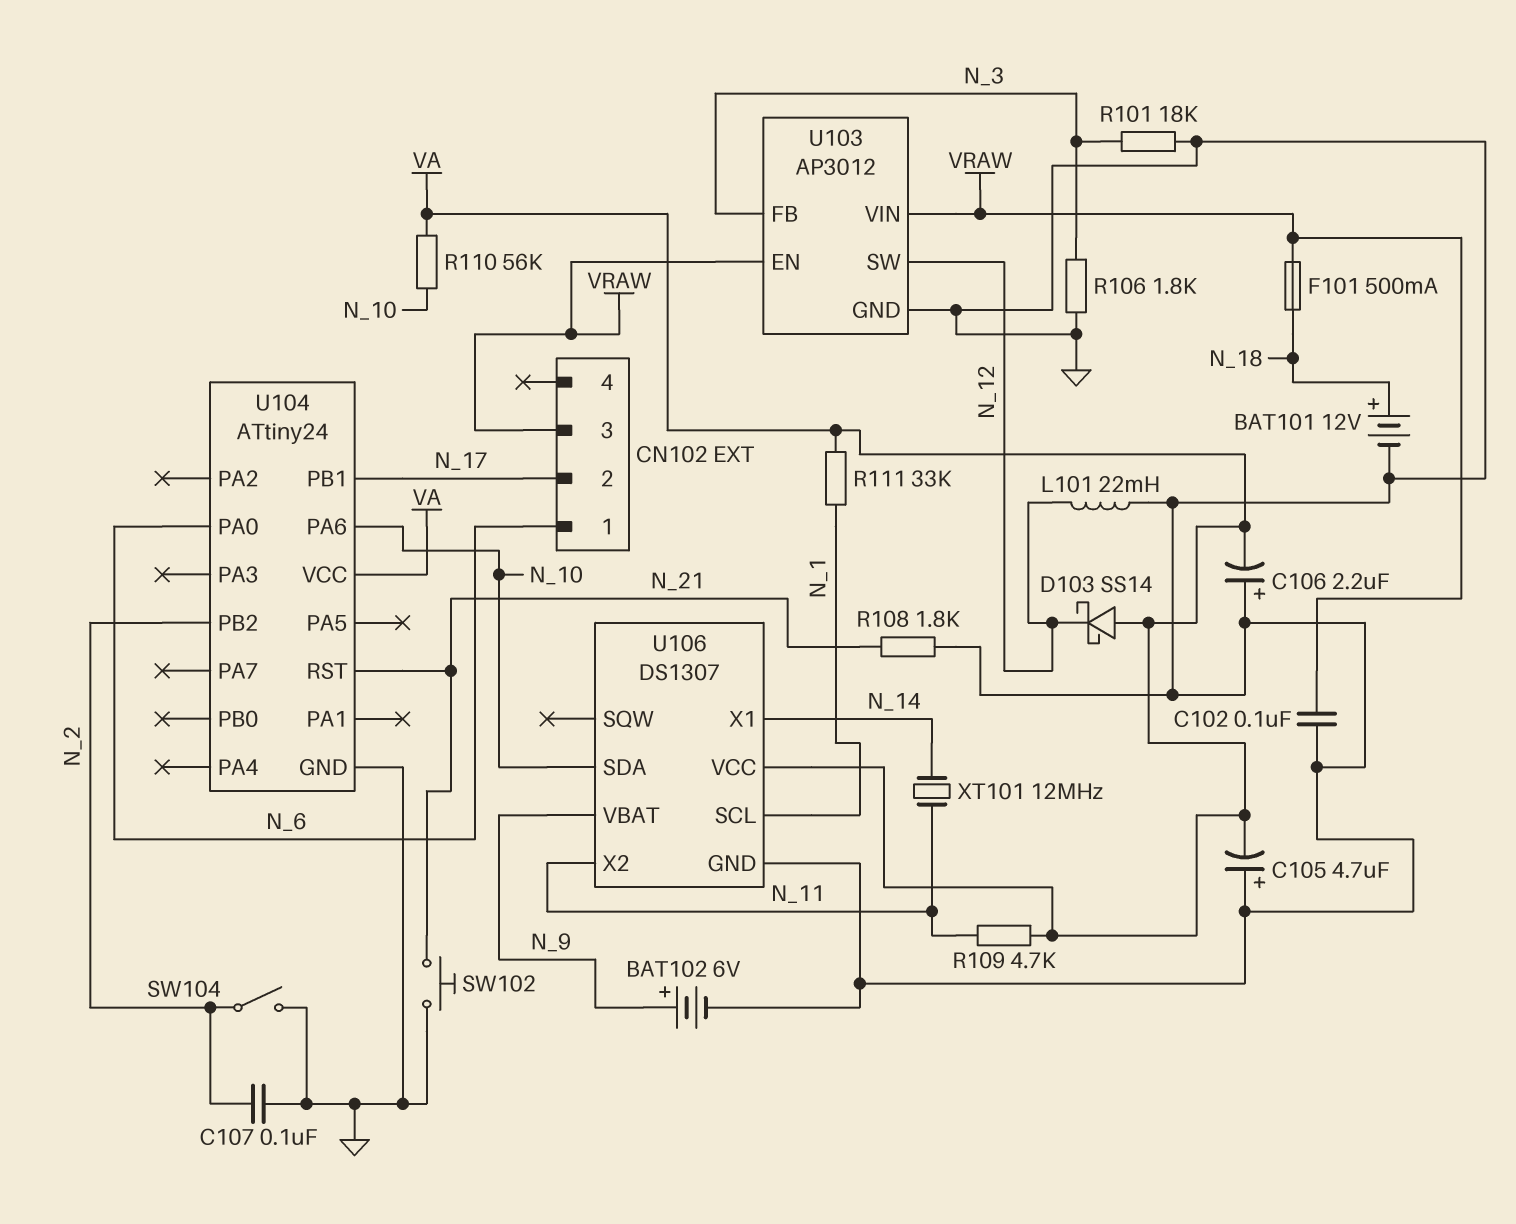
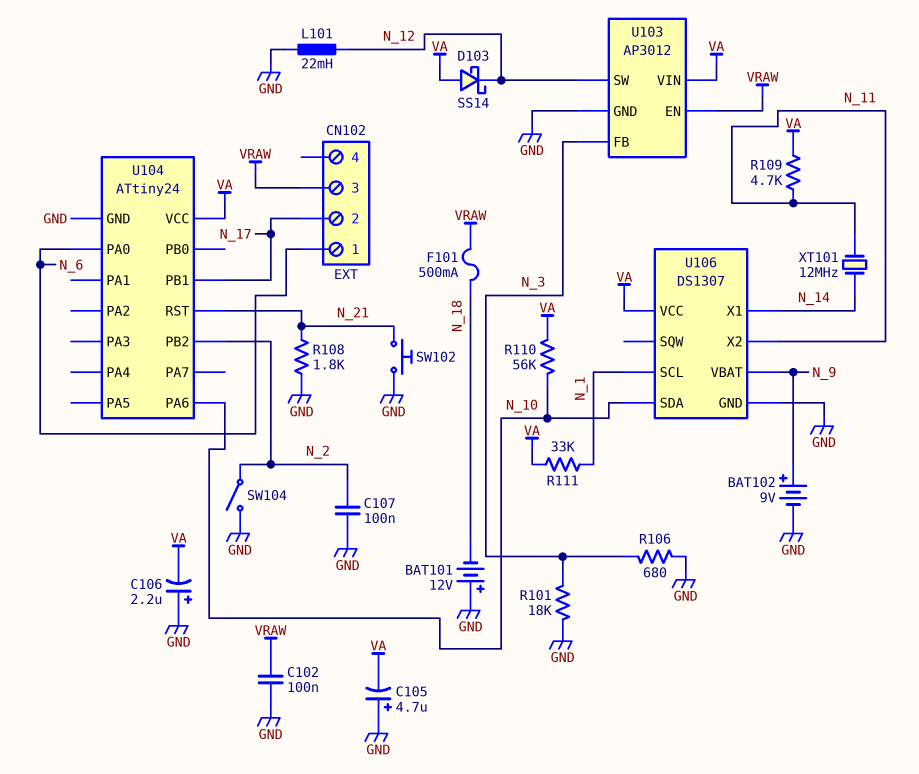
BAT101: 12V (plus N_18, minus GND) -> 12V (plus GND, minus N_18)
BAT102: 6V (plus N_9, minus GND) -> 9V (plus N_9, minus GND)
R106: 1.8k (GND, N_3) -> 680 (GND, N_3)
U103 pin VIN: VRAW -> VA

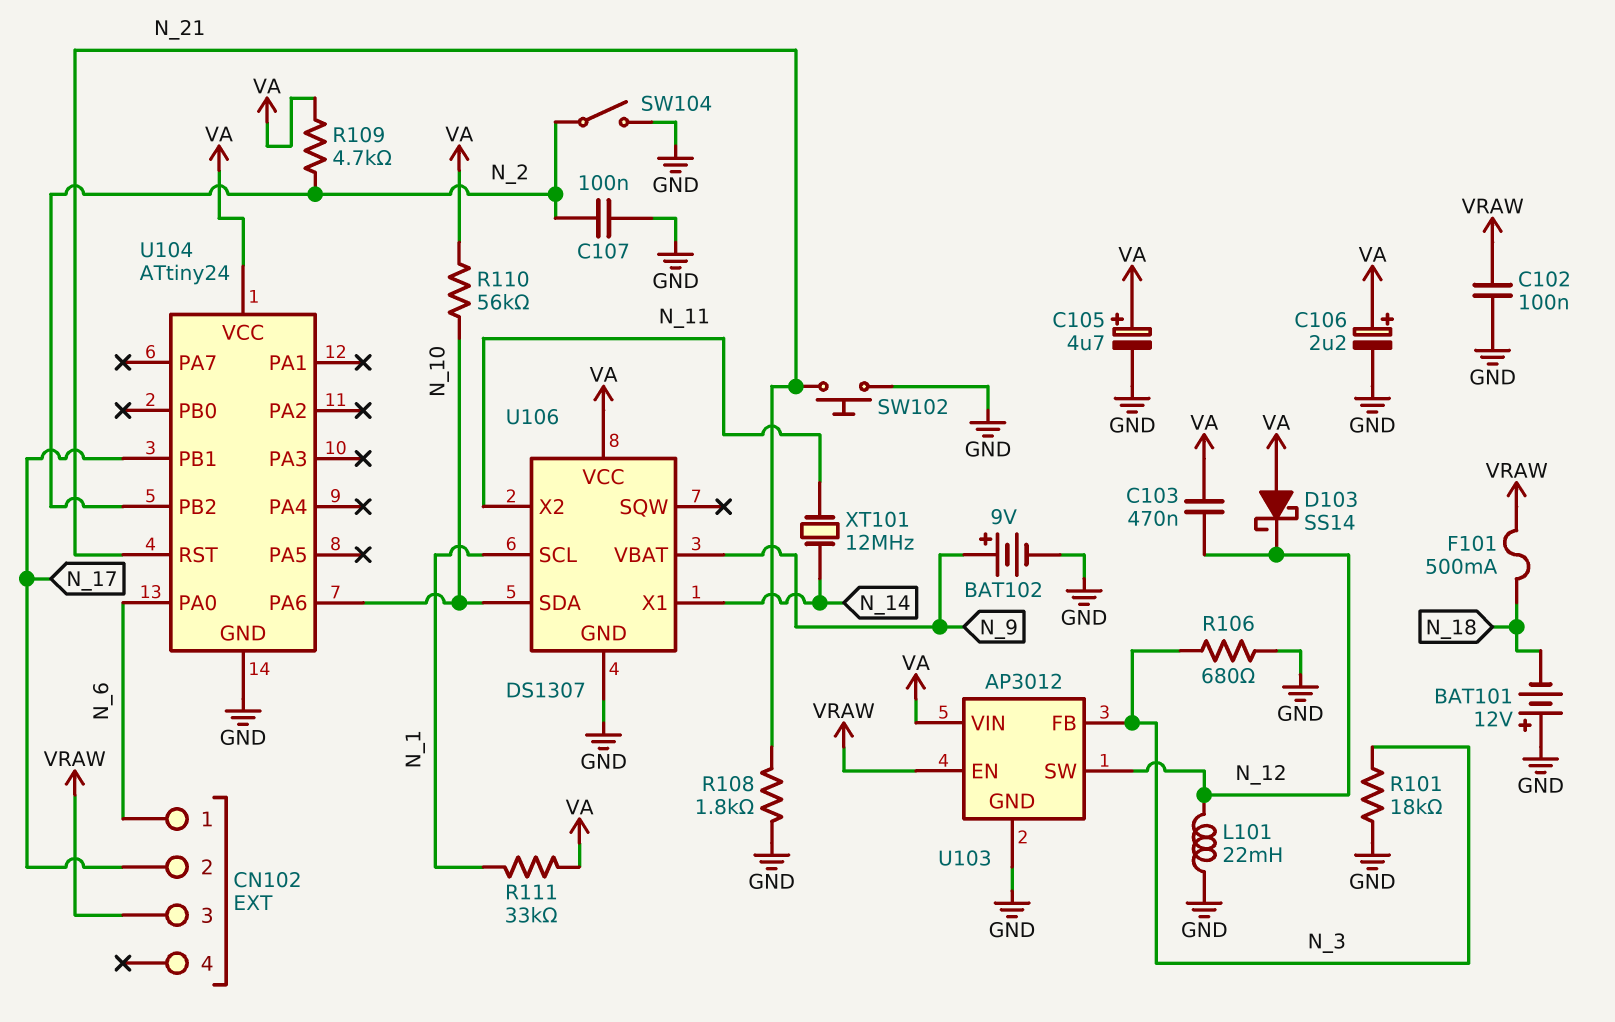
C103: none -> 470nF (N_12, VA)
C105: 4.7uF (plus GND, minus VA) -> 4.7uF (plus VA, minus GND)
C106: 2.2uF (plus GND, minus VA) -> 2.2uF (plus VA, minus GND)
R109: 4.7k (N_11, VA) -> 4.7k (N_2, VA)

